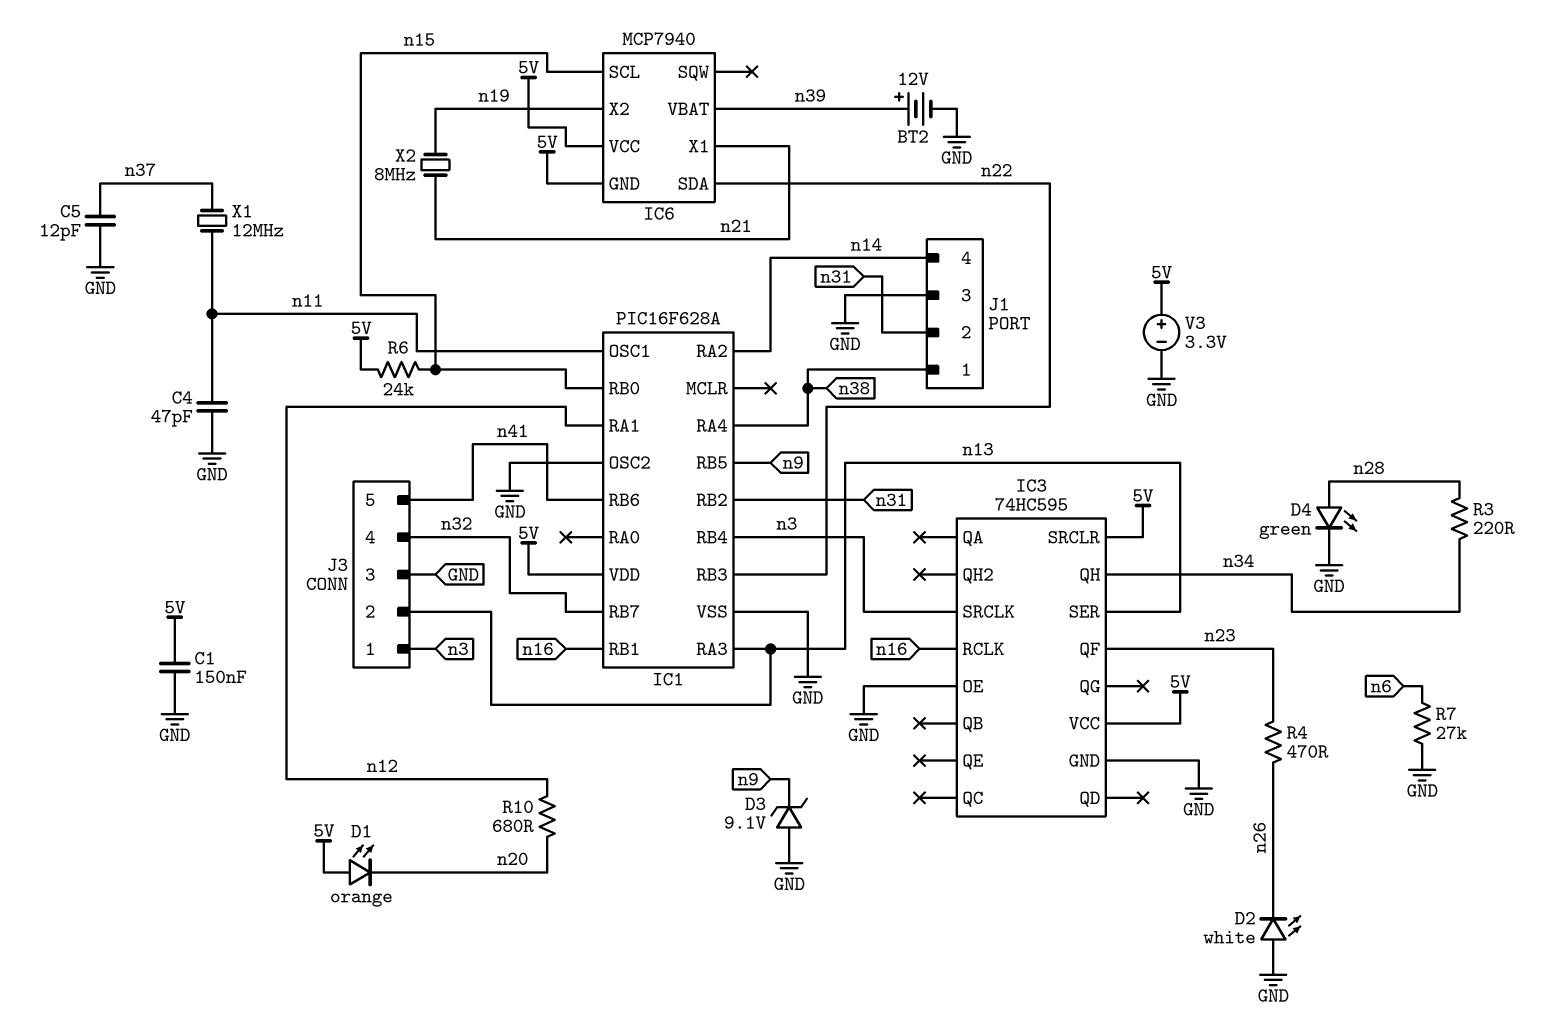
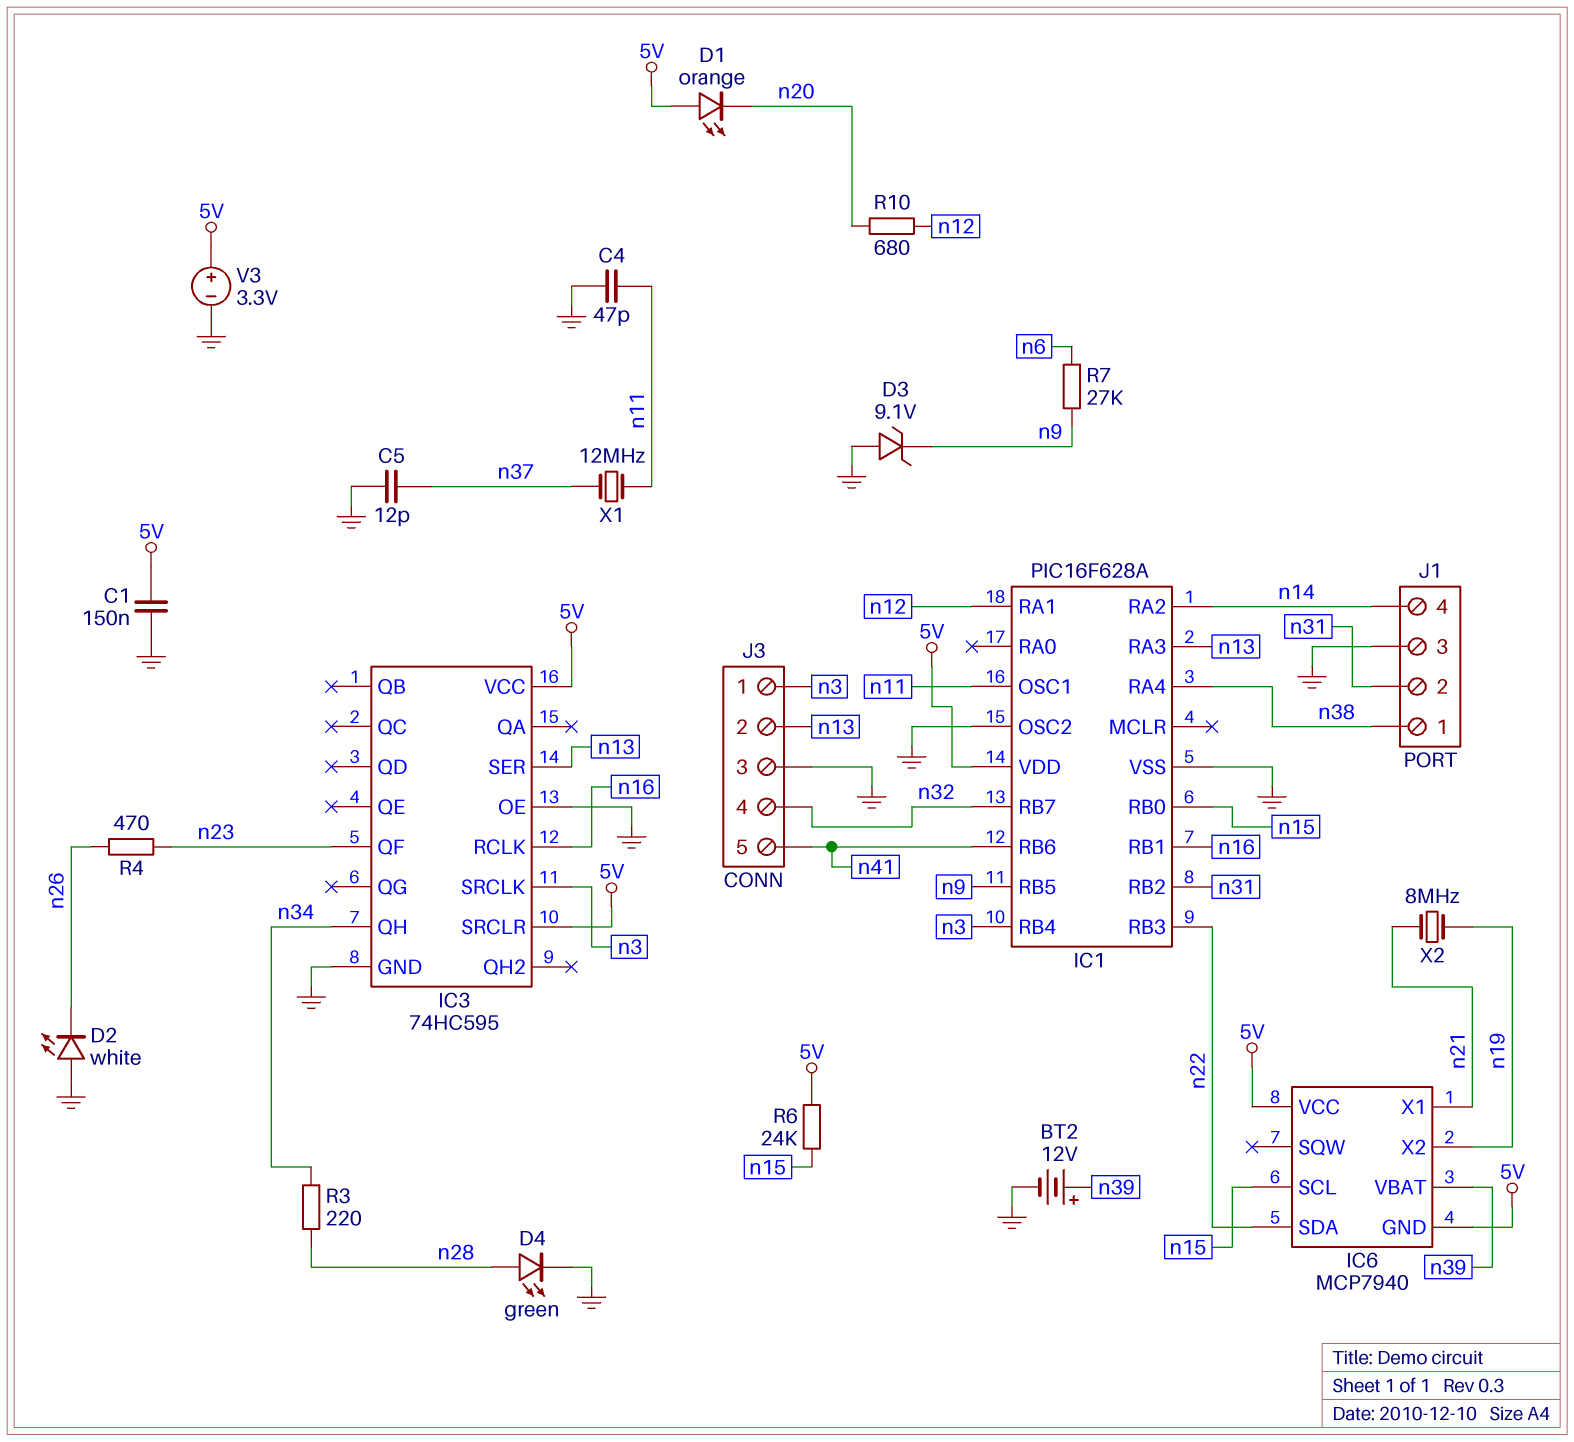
R7: 27k (GND, n6) -> 27k (n6, n9)

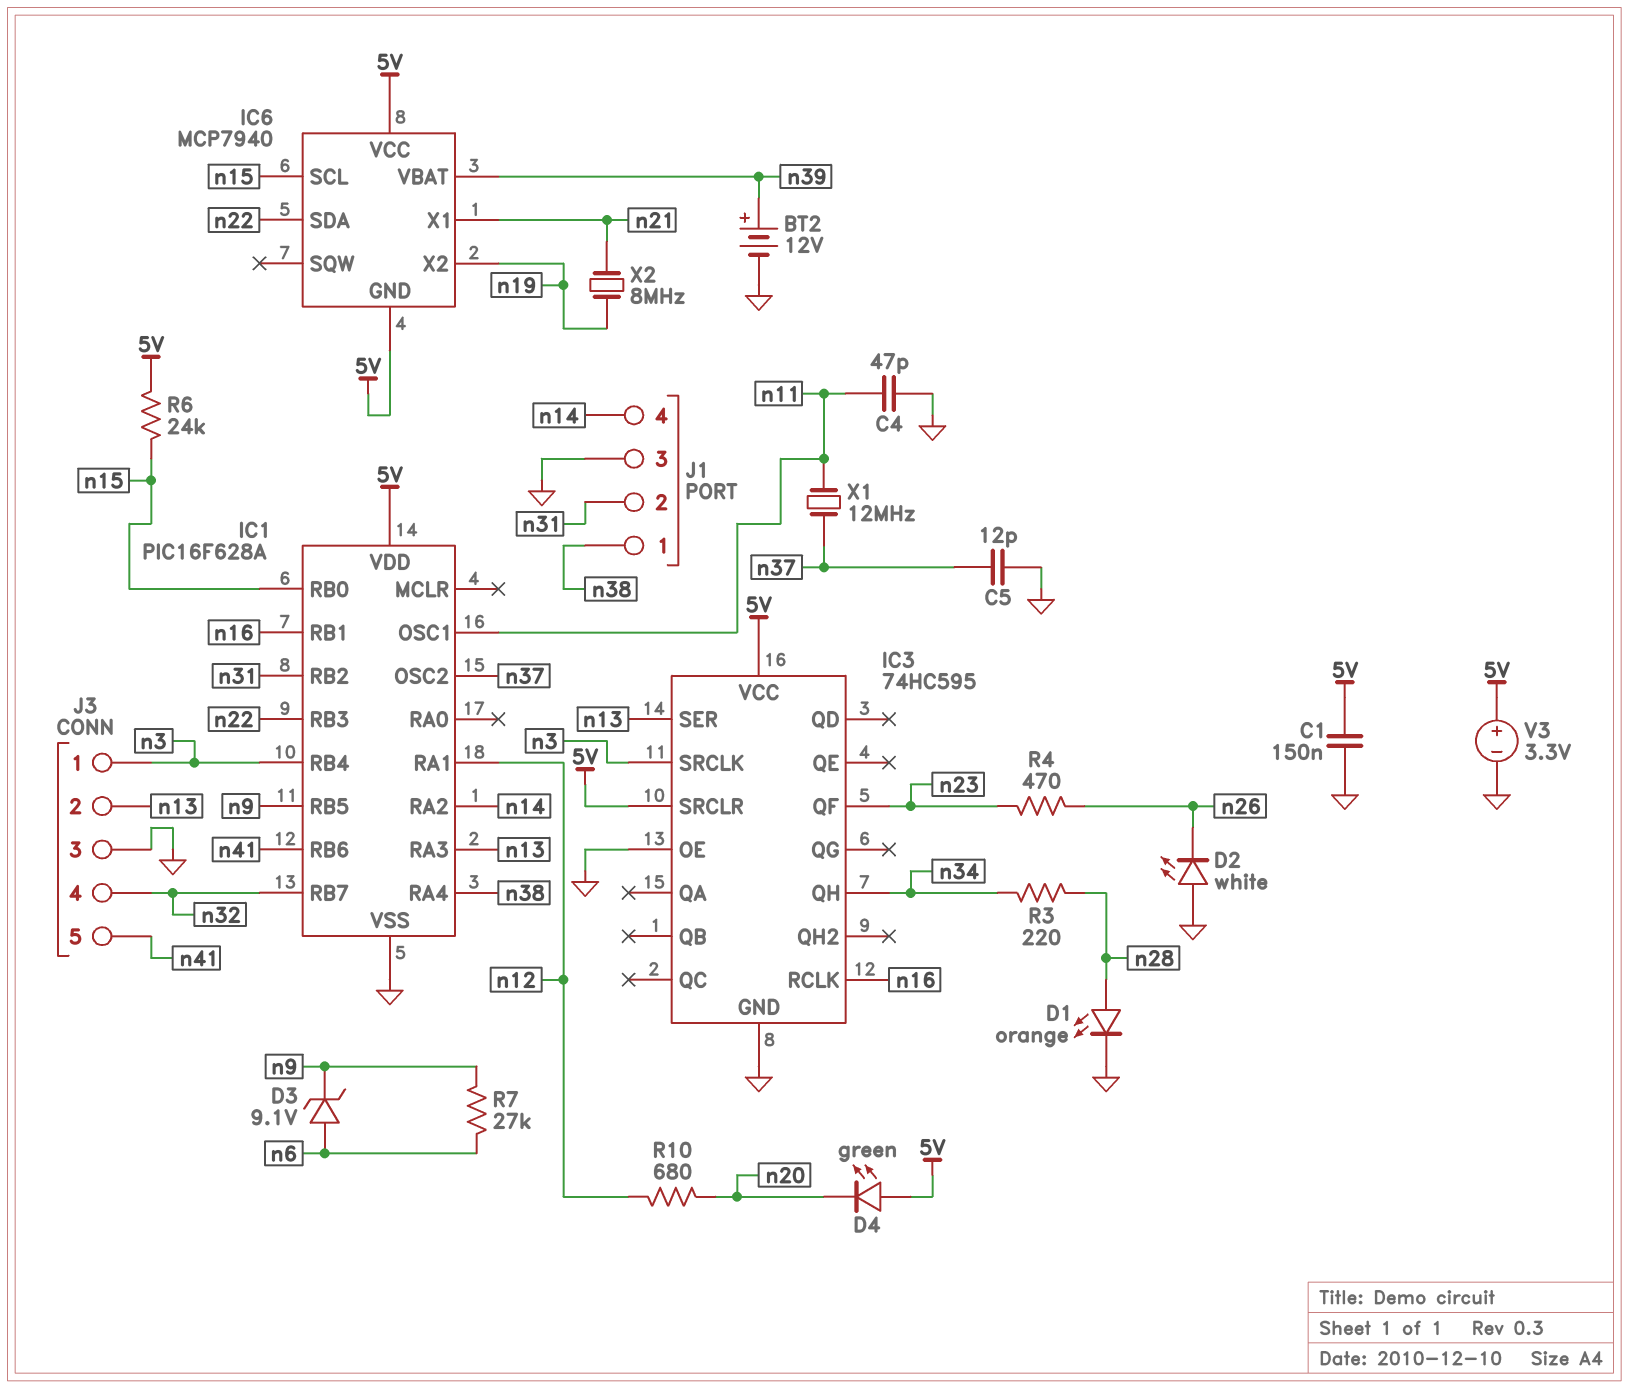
D1: LED orange (A 5V, K n20) -> LED orange (A n28, K GND)
D3: zener 9.1V (A GND, K n9) -> zener 9.1V (A n6, K n9)
D4: LED green (A n28, K GND) -> LED green (A 5V, K n20)
IC1 pin OSC2: GND -> n37

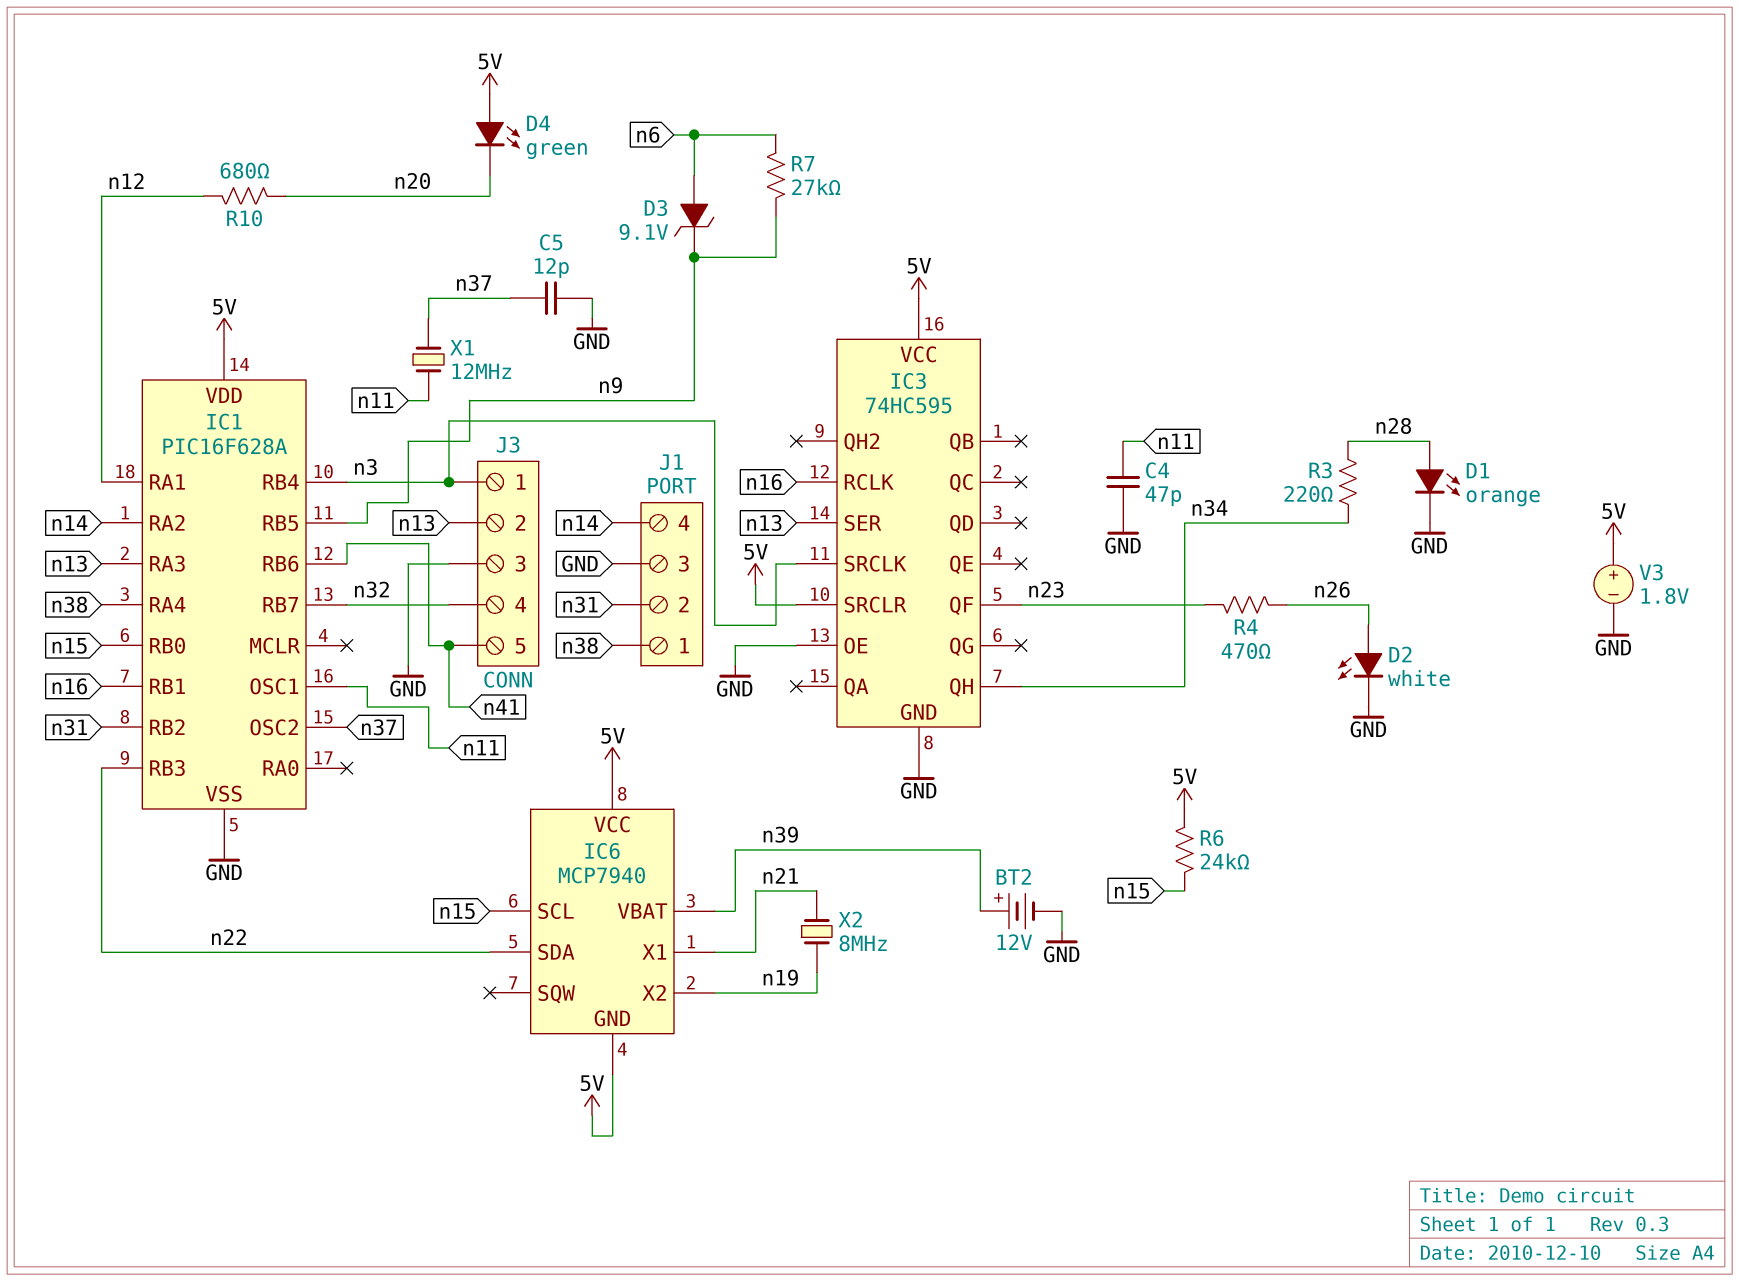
C1: 150nF (5V, GND) -> none
D2: LED white (A GND, K n26) -> LED white (A n26, K GND)
V3: 3.3V (plus 5V, minus GND) -> 1.8V (plus 5V, minus GND)

